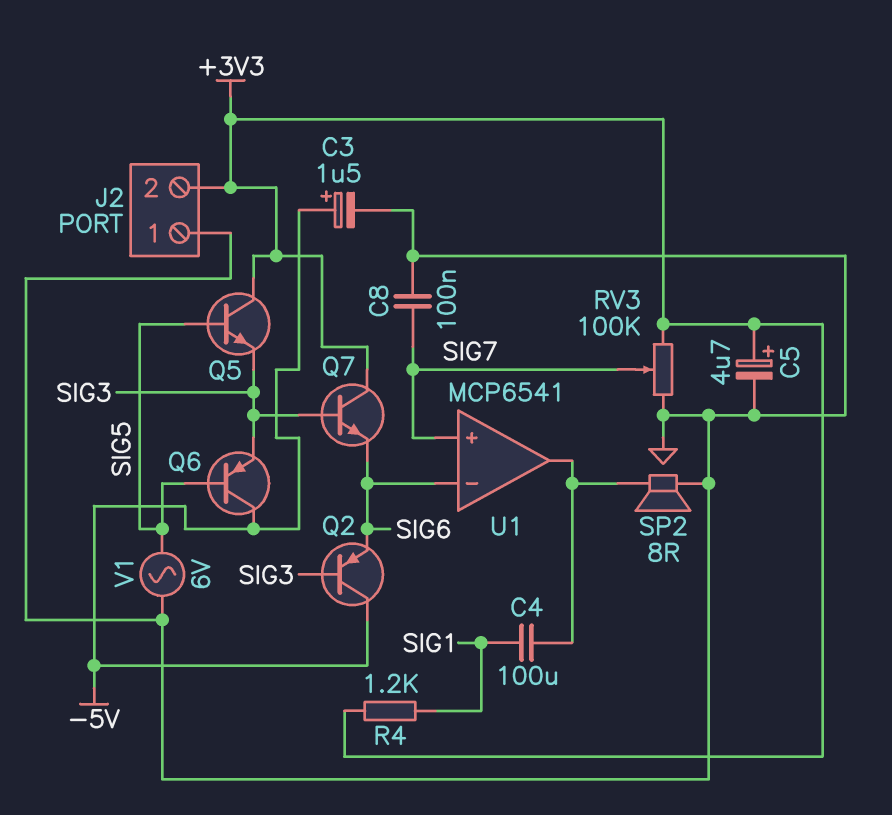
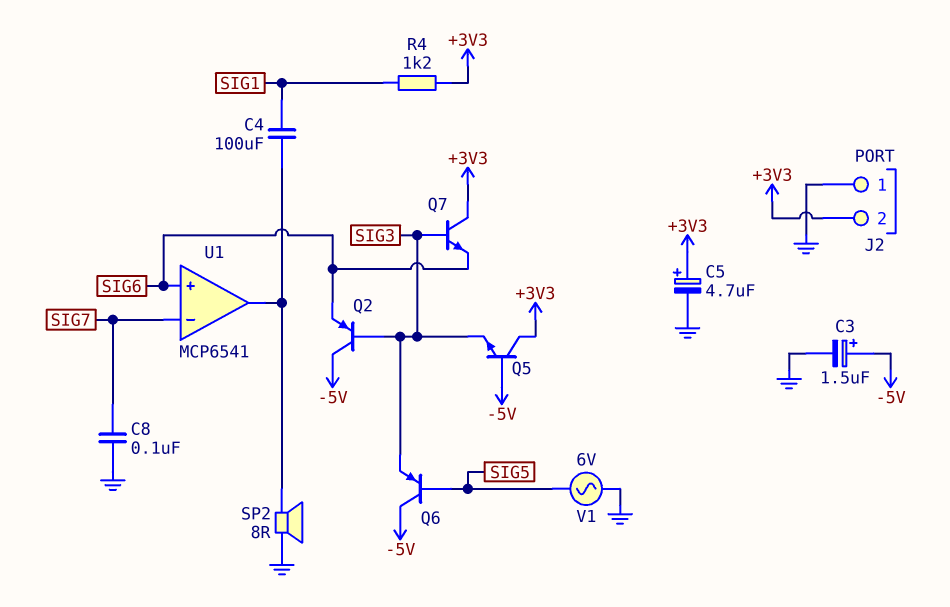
Q5: NPN (B SIG5, C +3V3, E SIG3) -> NPN (B -5V, C +3V3, E SIG3)
RV3: 100k (+3V3, GND, wiper SIG7) -> none
U1 pin in+: SIG7 -> SIG6
U1 pin in-: SIG6 -> SIG7

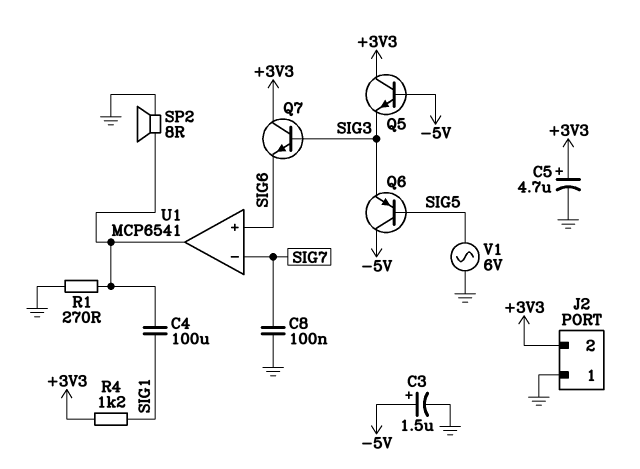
Q2: PNP (B SIG3, C -5V, E SIG6) -> none
R1: none -> 270 (GND, U1/out)

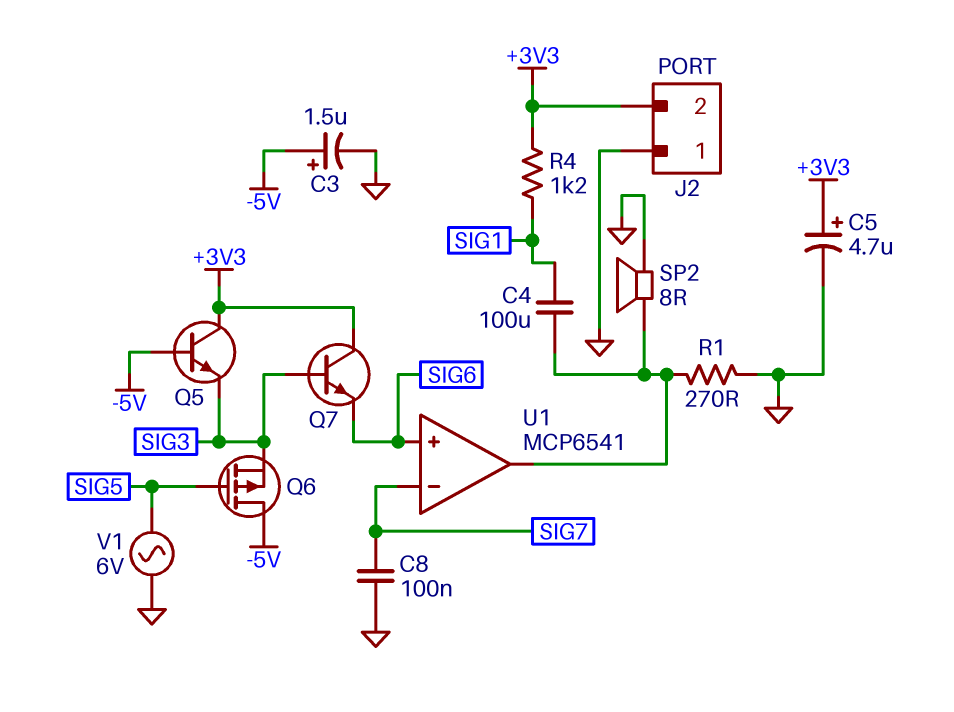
Q6: PNP (B SIG5, C -5V, E SIG3) -> PMOS (G SIG5, D -5V, S SIG3)

